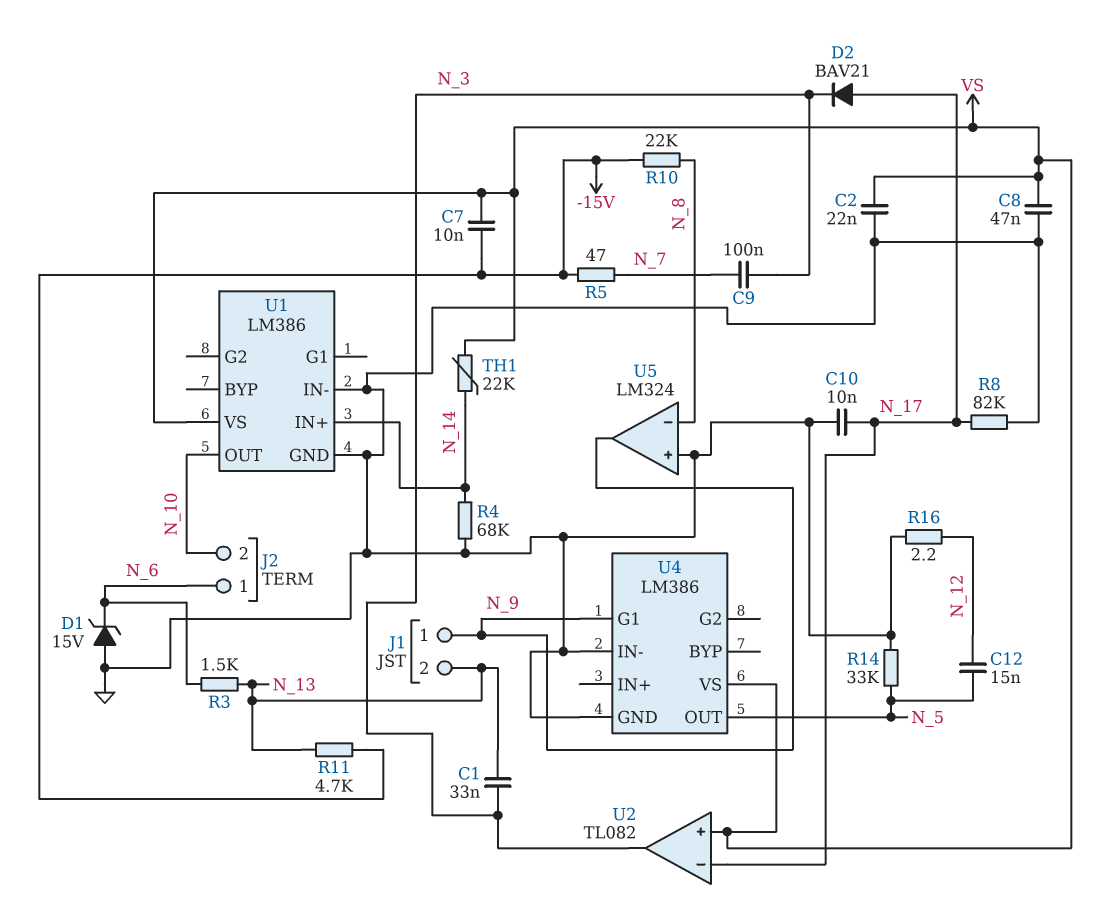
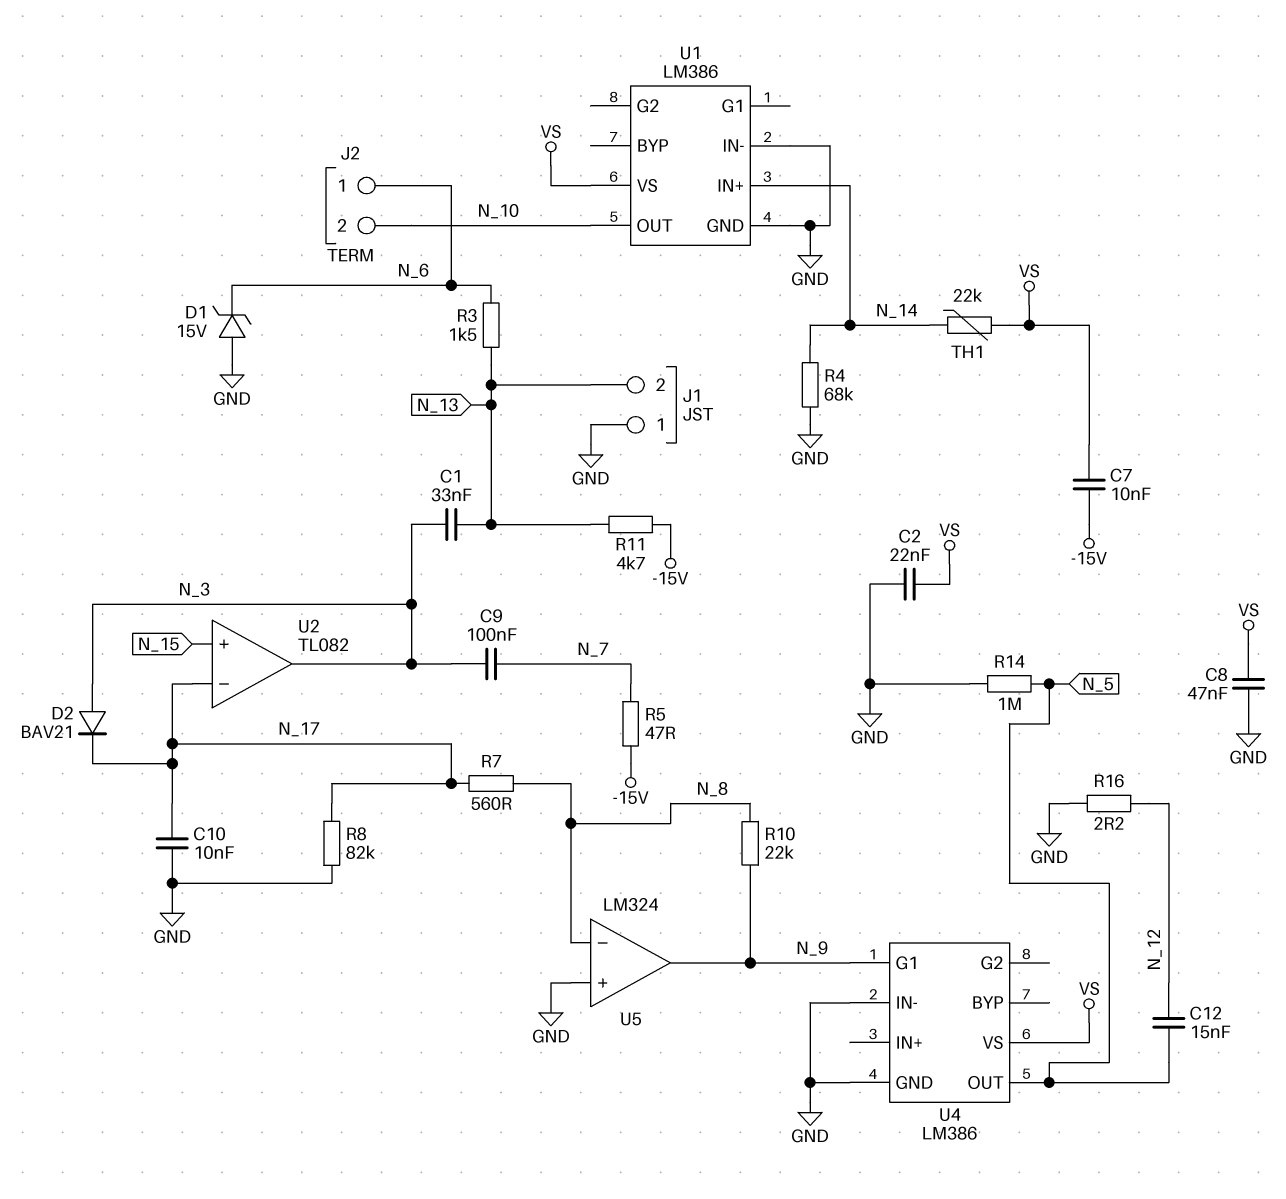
D2: diode BAV21 (A N_17, K N_3) -> diode BAV21 (A N_3, K N_17)
J1 pin 1: N_9 -> GND
R7: none -> 560 (N_8, N_17)
R10: 22k (-15V, N_8) -> 22k (N_8, N_9)
R14: 33k (GND, N_5) -> 1M (GND, N_5)
U2 pin in+: VS -> N_15

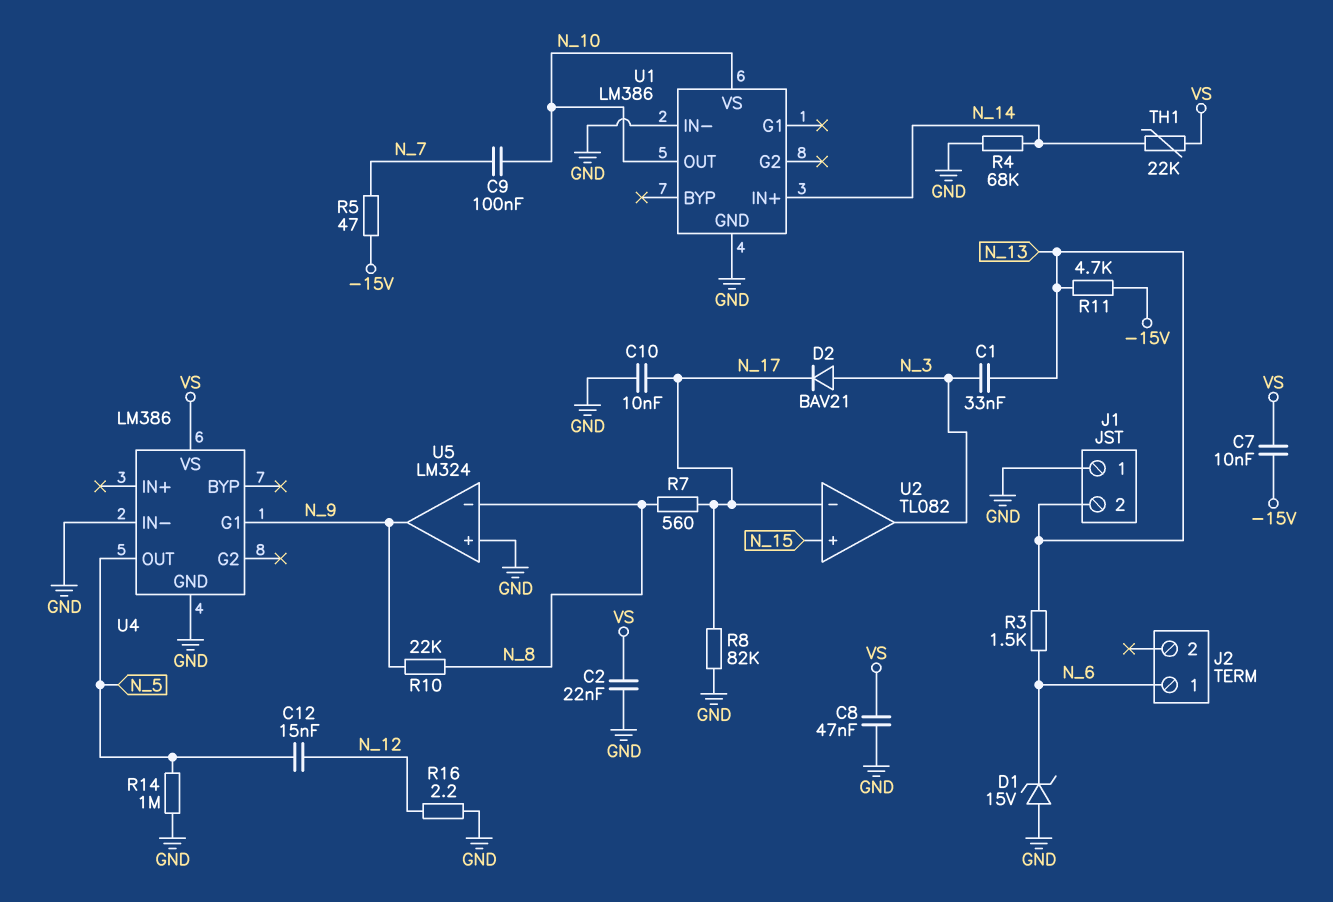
C9: 100nF (N_3, N_7) -> 100nF (N_7, N_10)
J2 pin 2: N_10 -> none
U1 pin VS: VS -> N_10

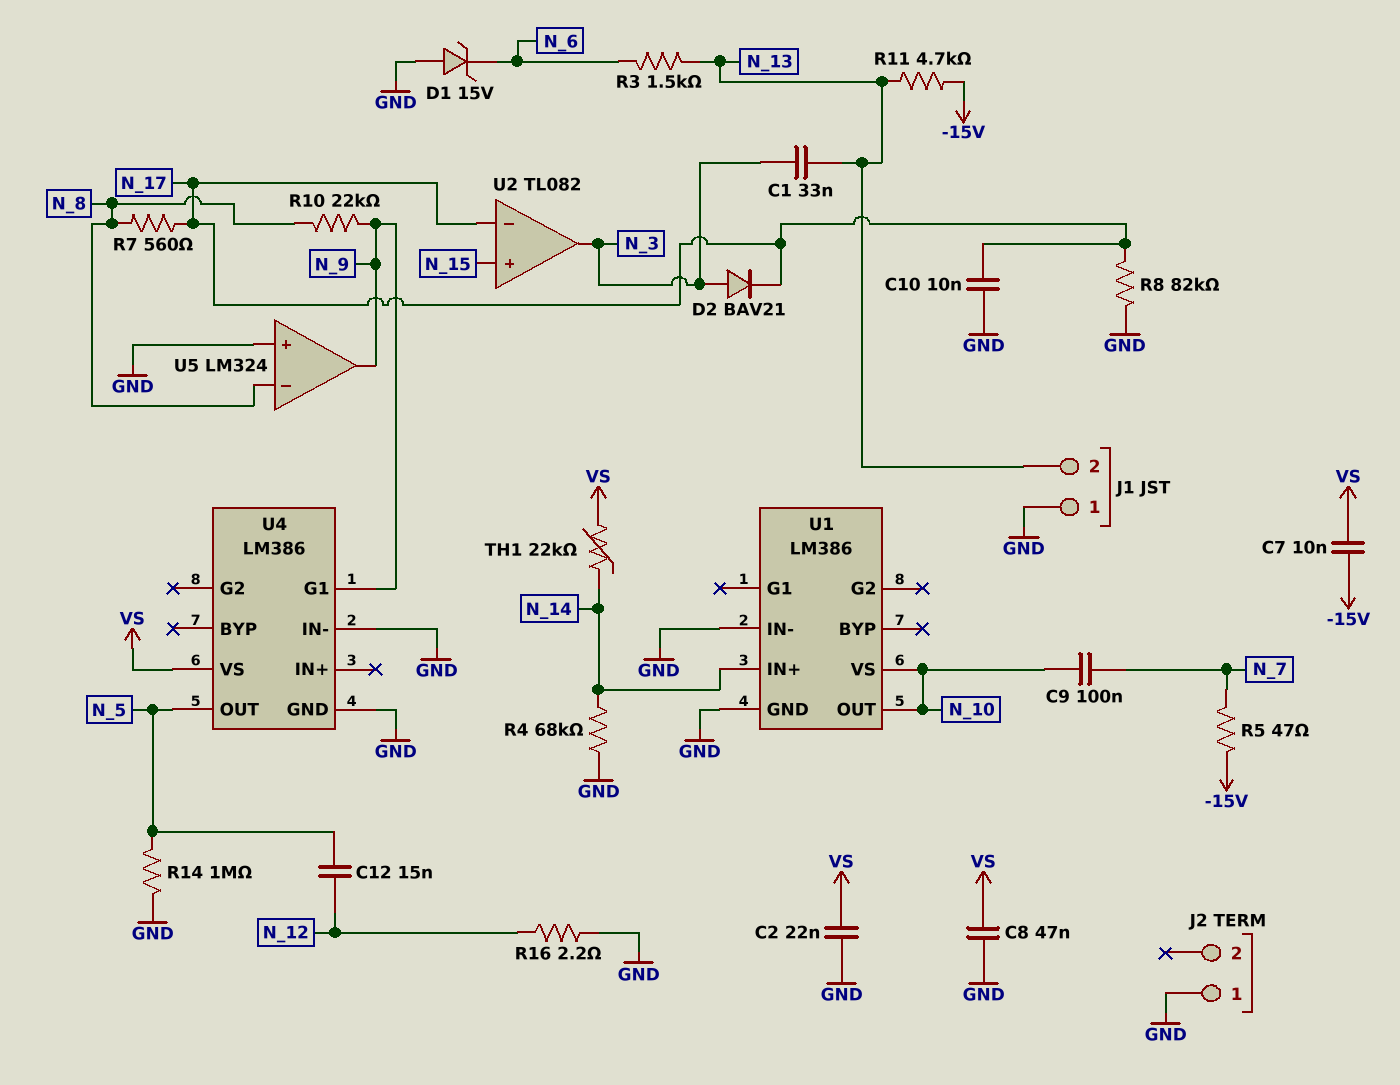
J2 pin 1: N_6 -> GND

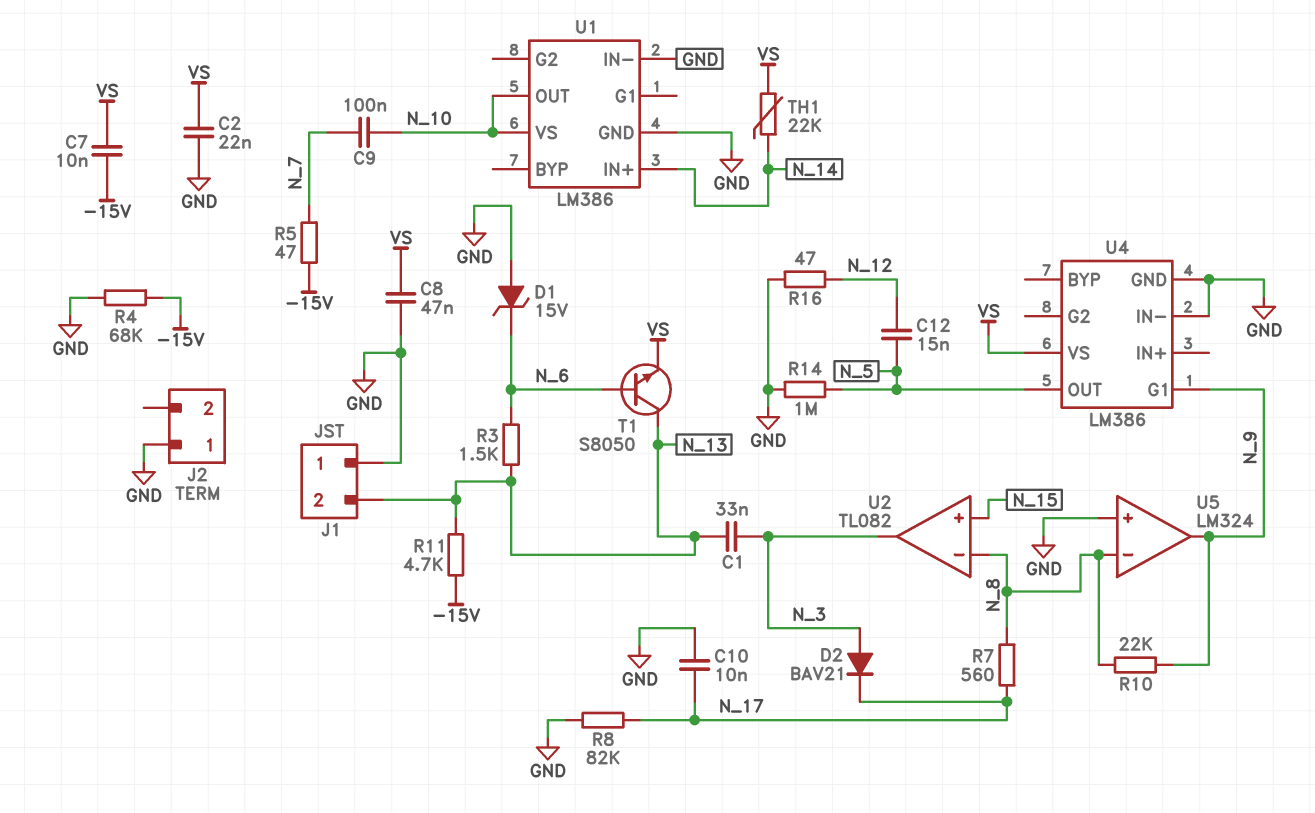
R4: 68k (GND, N_14) -> 68k (-15V, GND)
R16: 2.2 (GND, N_12) -> 47 (GND, N_12)
T1: none -> NPN S8050 (B N_6, C N_13, E VS)
U2 pin in-: N_17 -> N_8

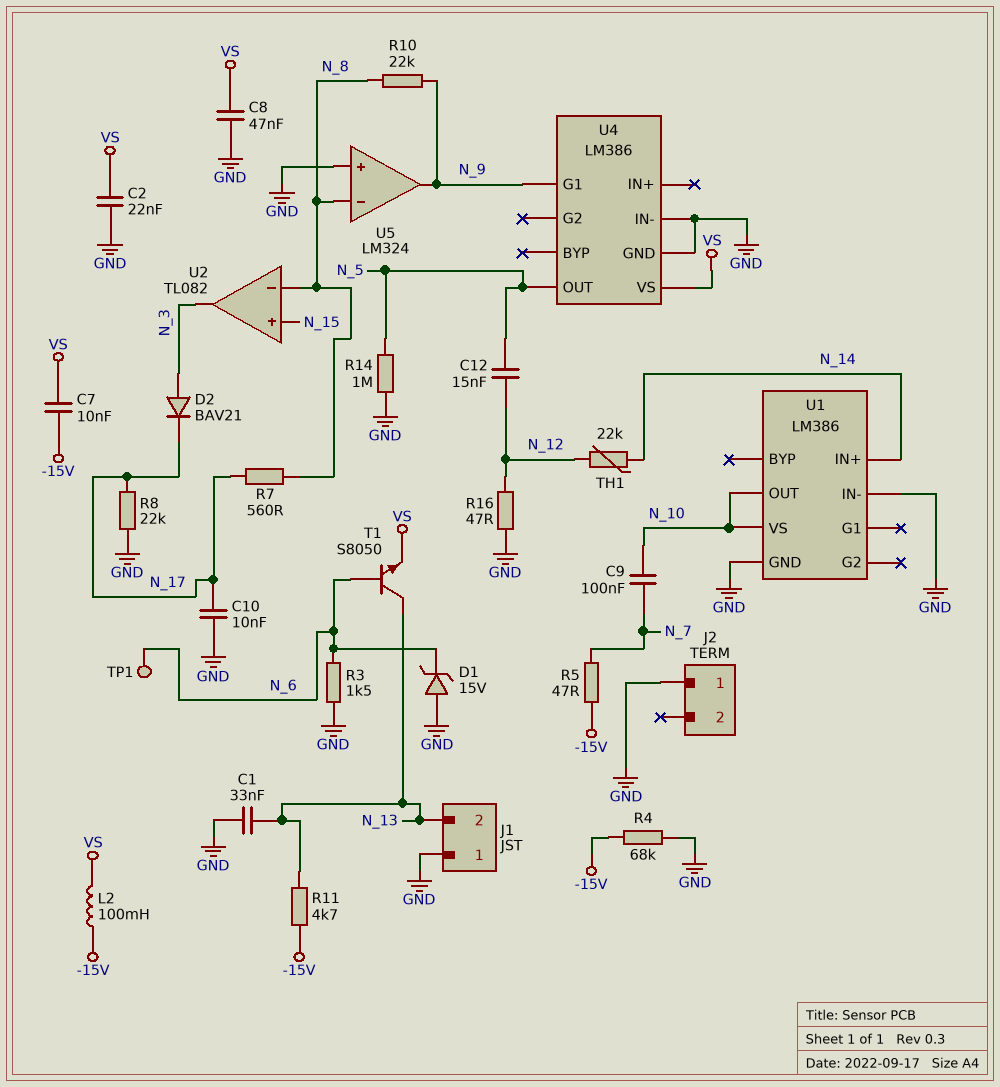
C1: 33nF (N_3, N_13) -> 33nF (GND, N_13)
L2: none -> 100mH (-15V, VS)
R3: 1.5k (N_6, N_13) -> 1.5k (GND, N_6)
R8: 82k (GND, N_17) -> 22k (GND, N_17)
TH1: 22k (N_14, VS) -> 22k (N_12, N_14)
TP1: none -> test point (N_6)

